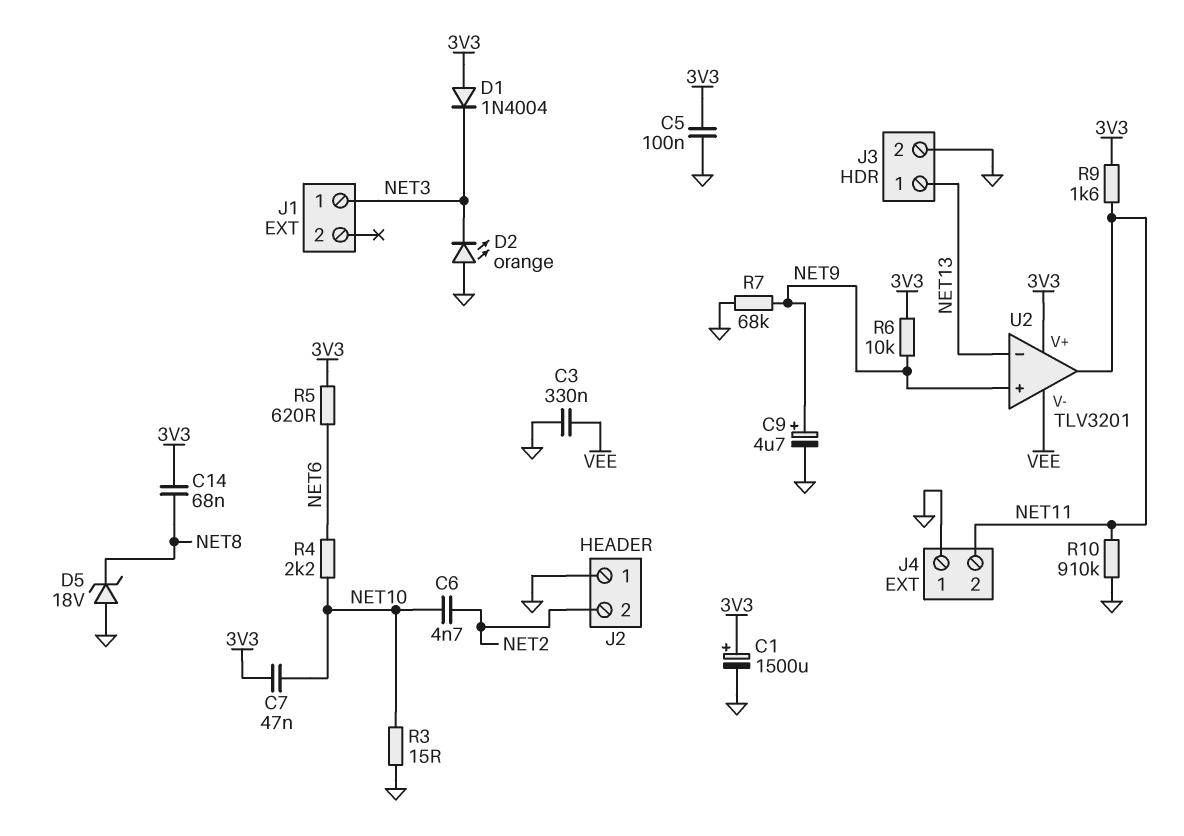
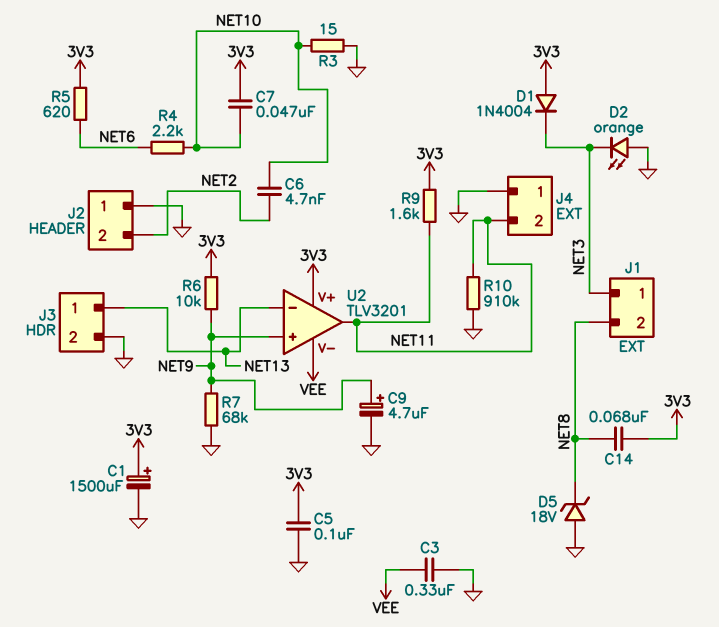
J1 pin 2: none -> NET8

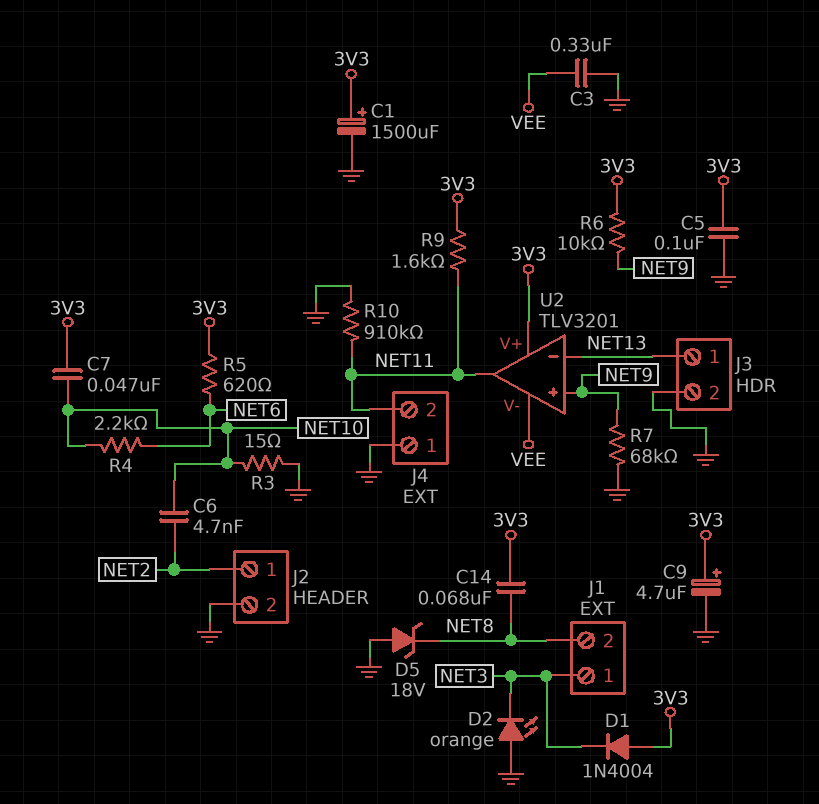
C9: 4.7uF (plus NET9, minus GND) -> 4.7uF (plus 3V3, minus GND)
J2 pin 1: GND -> NET2
J2 pin 2: NET2 -> GND

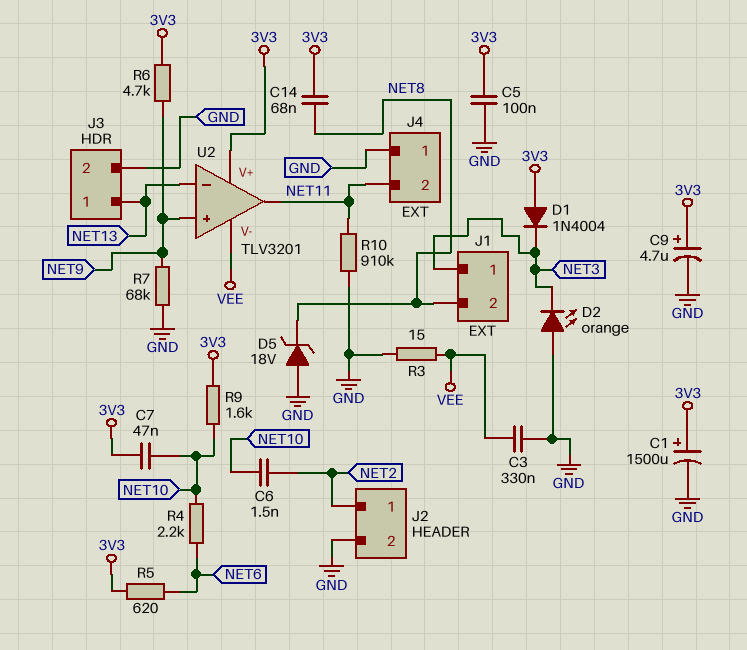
C6: 4.7nF (NET2, NET10) -> 1.5nF (NET2, NET10)
R3: 15 (GND, NET10) -> 15 (GND, VEE)
R6: 10k (3V3, NET9) -> 4.7k (3V3, NET9)
R9: 1.6k (3V3, NET11) -> 1.6k (3V3, NET10)

